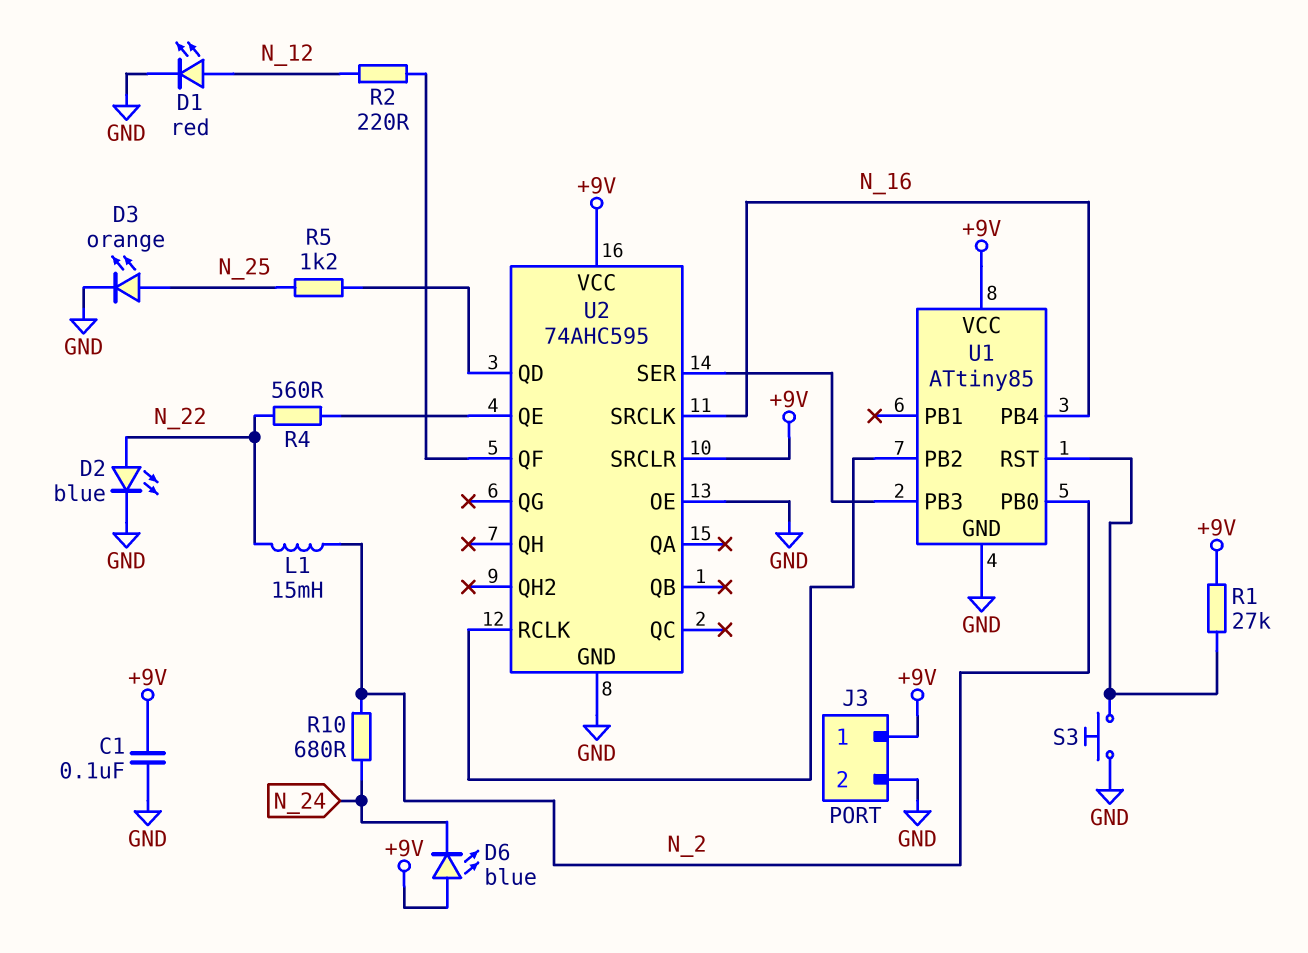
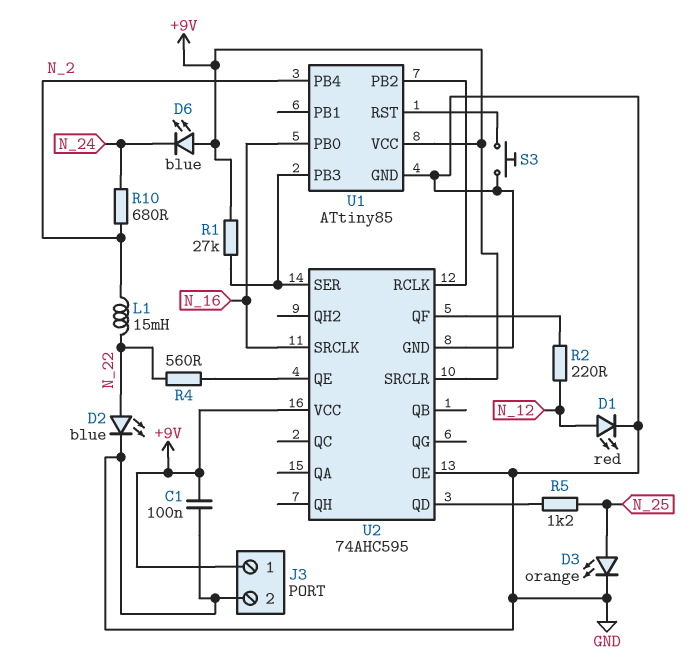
R1: 27k (+9V, U1/RST) -> 27k (+9V, U1/PB3)
U1 pin PB0: N_2 -> N_16
U1 pin PB4: N_16 -> N_2

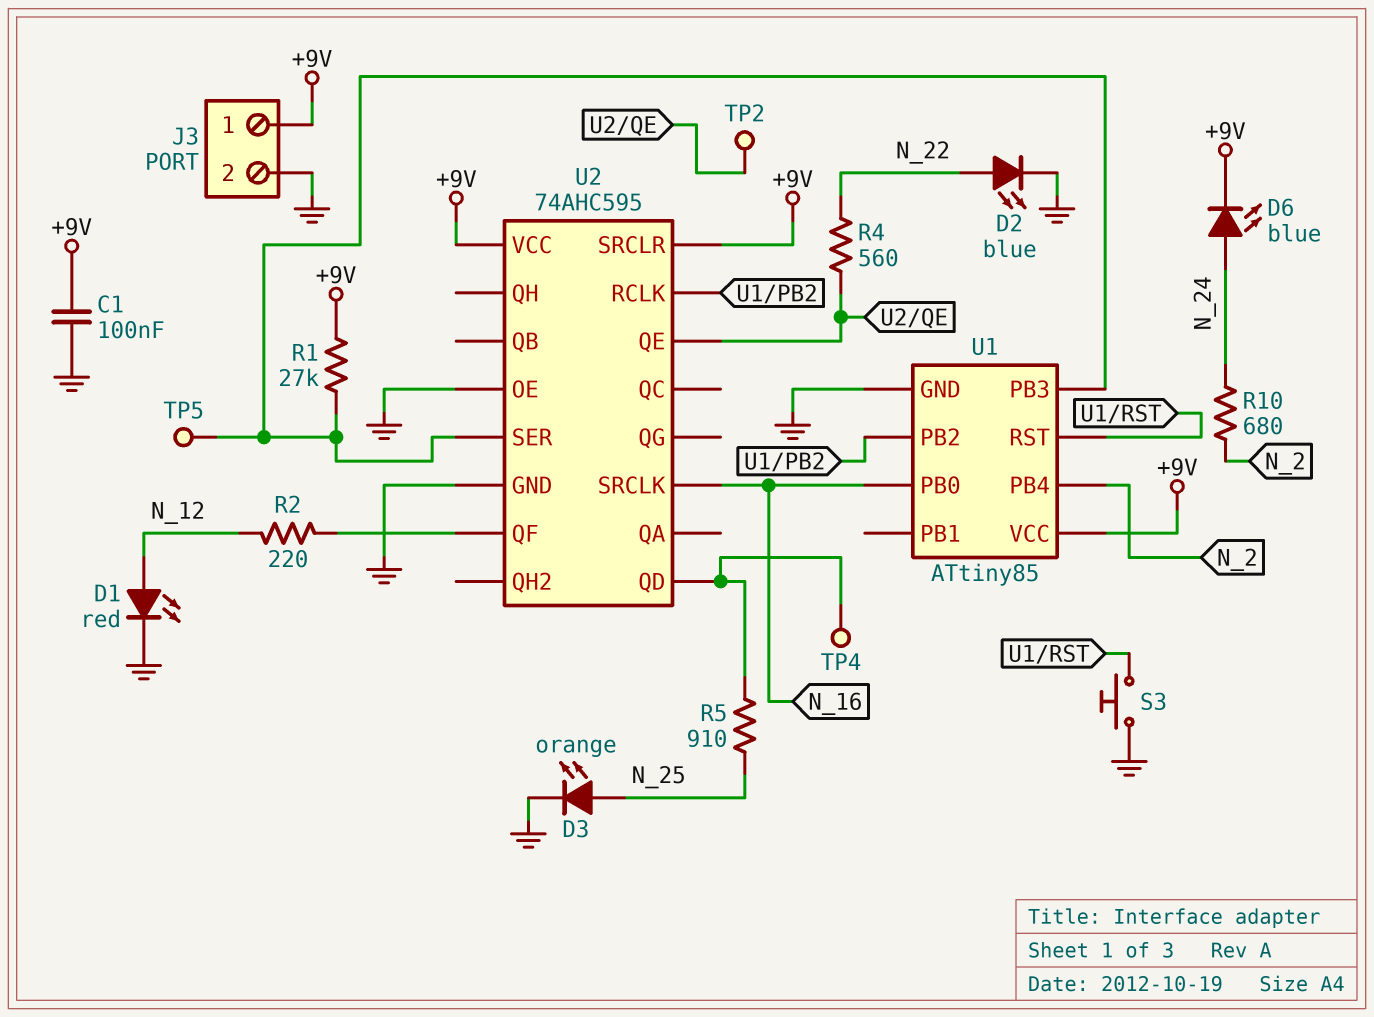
D6: LED blue (A +9V, K N_24) -> LED blue (A N_24, K +9V)
L1: 15mH (N_2, N_22) -> none
R5: 1.2k (N_25, U2/QD) -> 910 (N_25, U2/QD)
TP2: none -> test point (U2/QE)
TP4: none -> test point (U2/QD)
TP5: none -> test point (U1/PB3)

